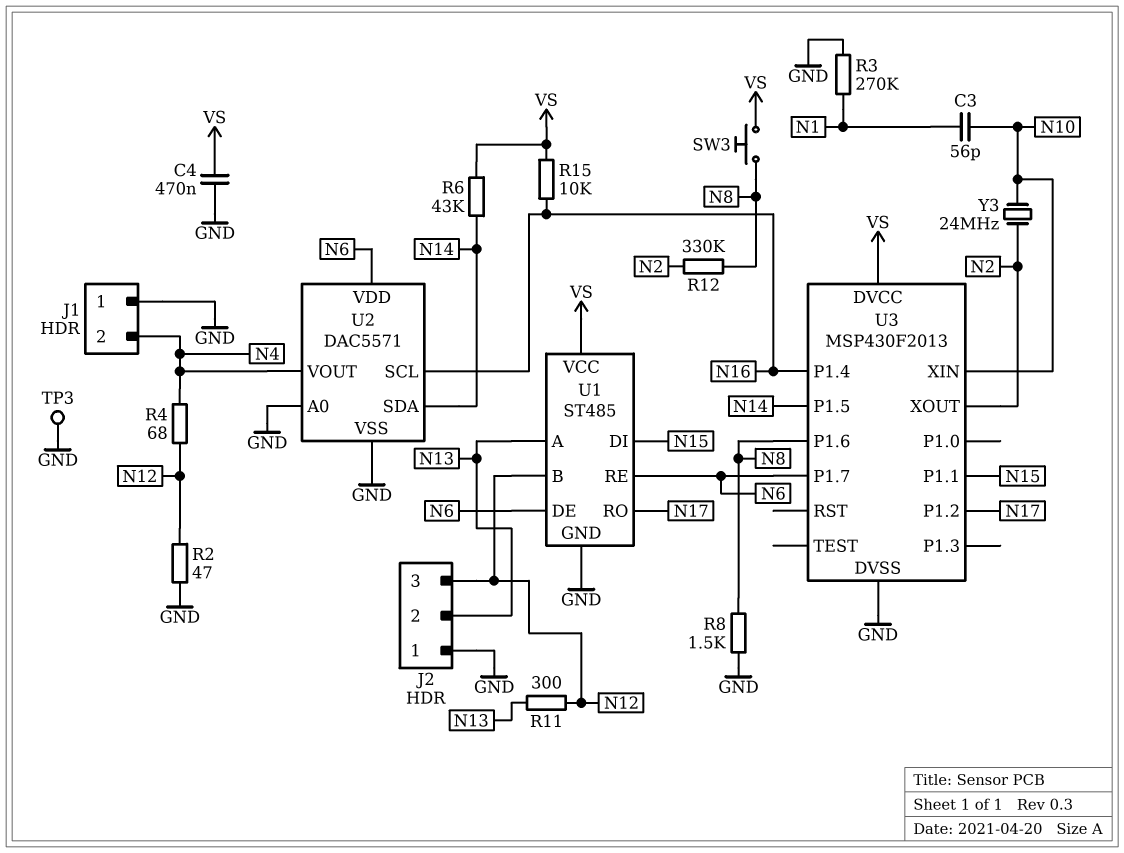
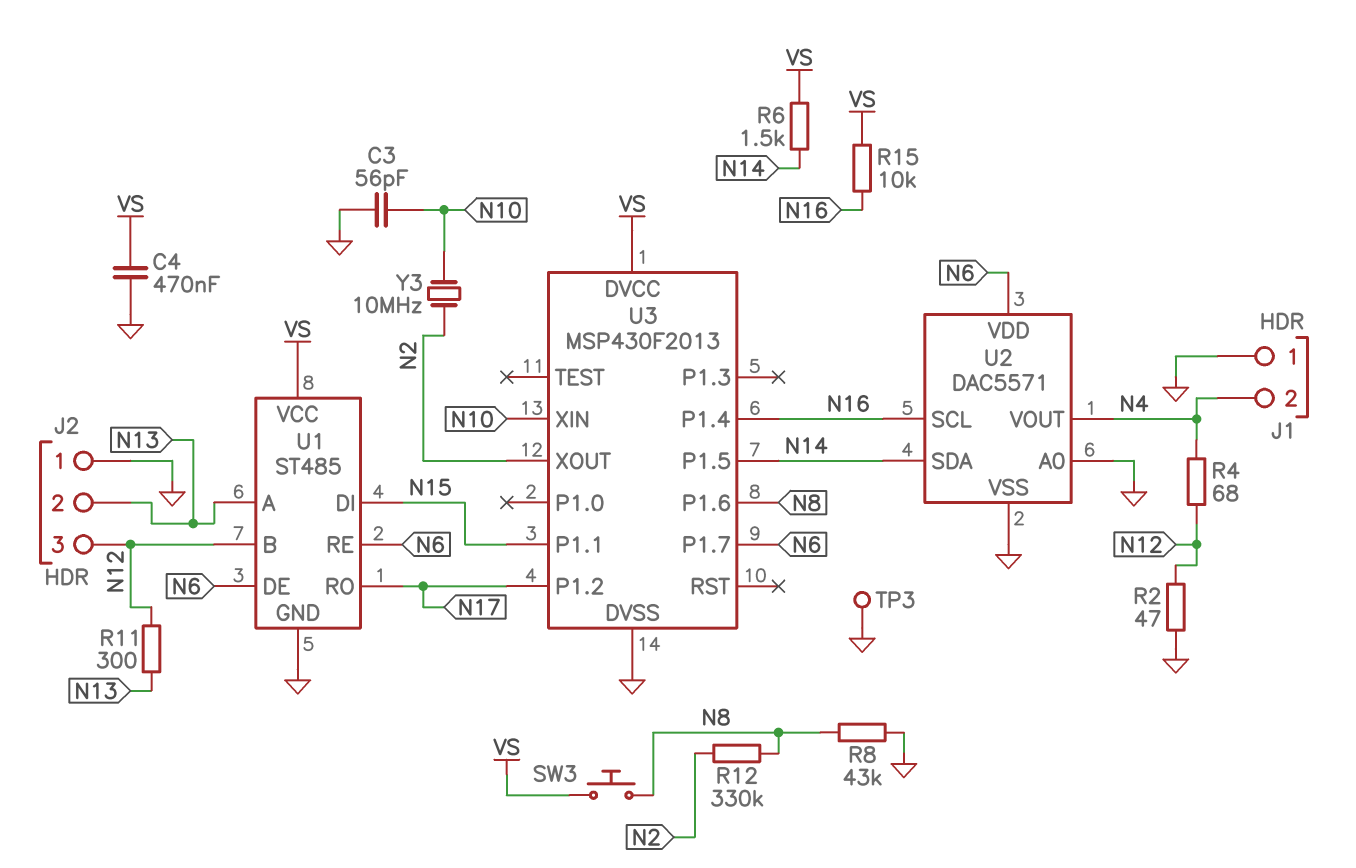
C3: 56pF (N1, N10) -> 56pF (GND, N10)
R3: 270k (GND, N1) -> none
R6: 43k (N14, VS) -> 1.5k (N14, VS)
R8: 1.5k (GND, N8) -> 43k (GND, N8)
Y3: 24MHz (N2, N10) -> 10MHz (N2, N10)

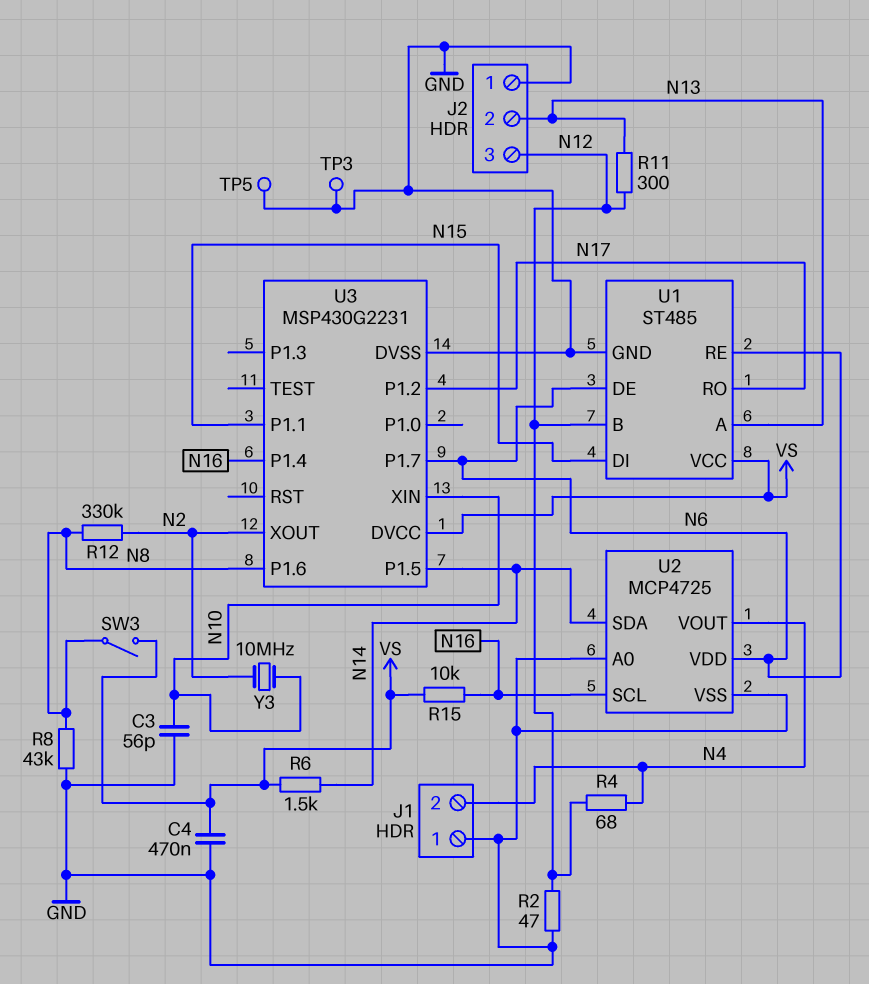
SW3: button (N8, VS) -> switch (N8, VS)
TP5: none -> test point (GND)
U2: DAC5571 -> MCP4725
U3: MSP430F2013 -> MSP430G2231

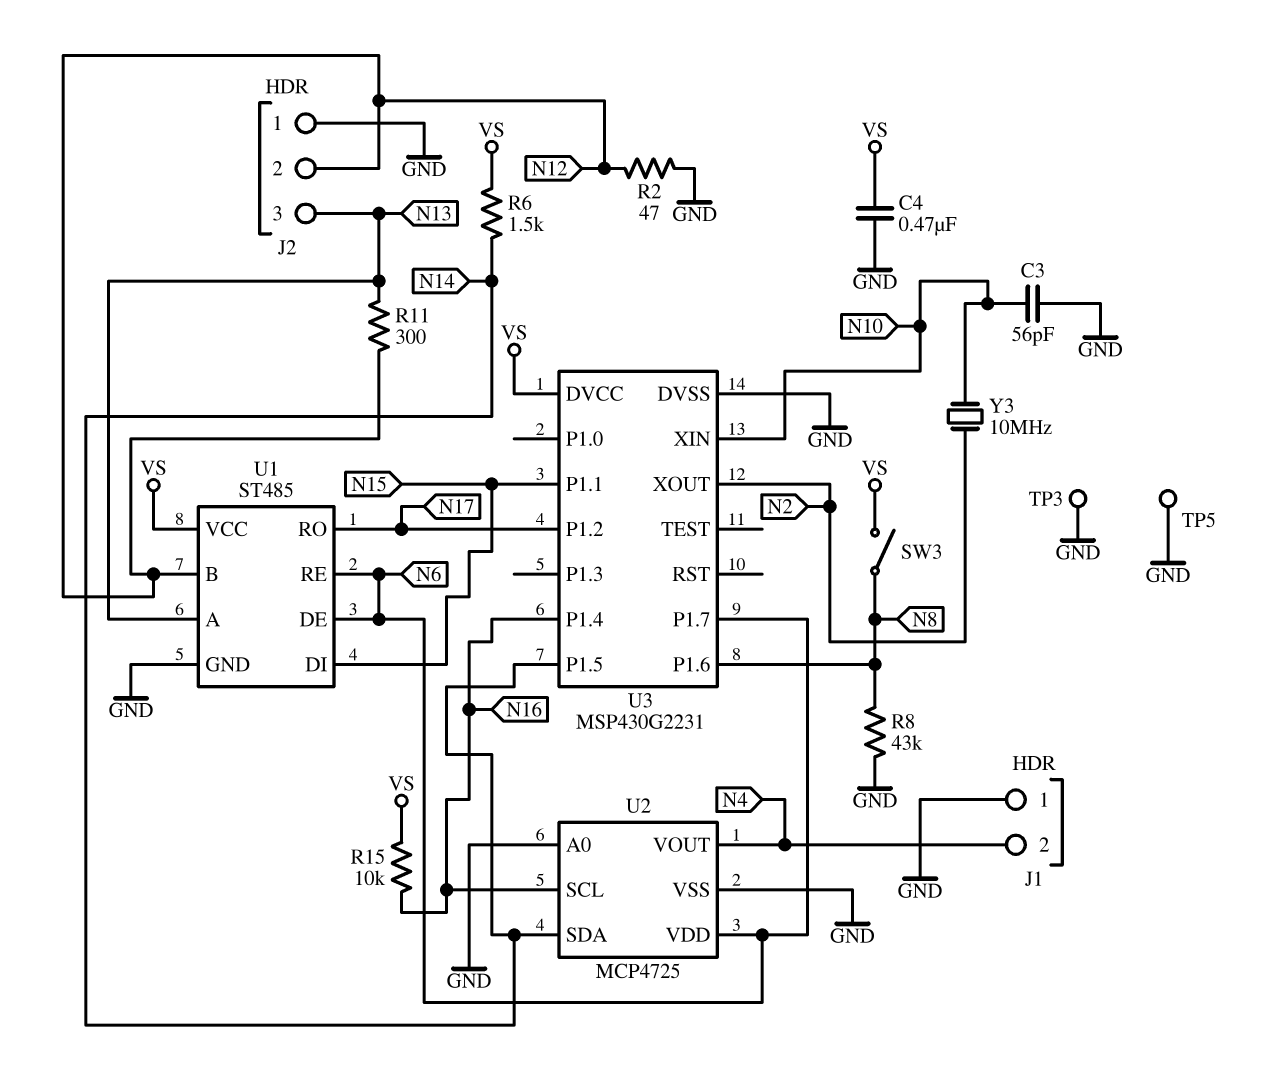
J2 pin 2: N13 -> N12
J2 pin 3: N12 -> N13
R4: 68 (N4, N12) -> none
R12: 330k (N2, N8) -> none

